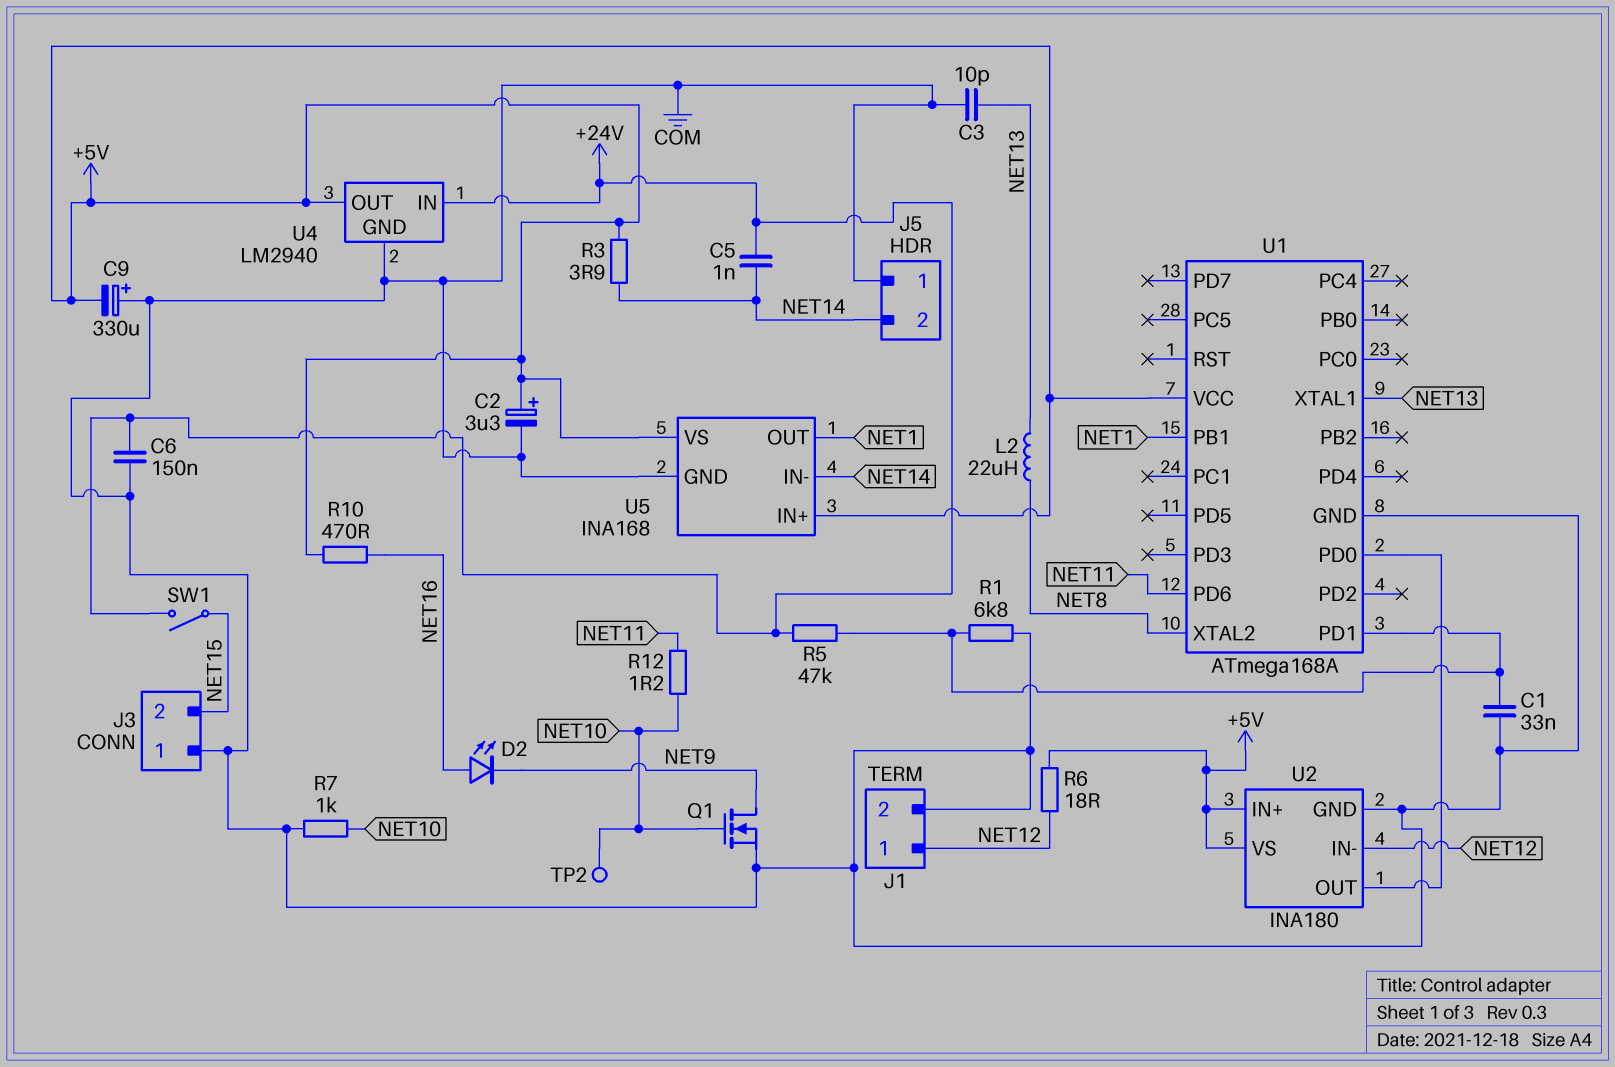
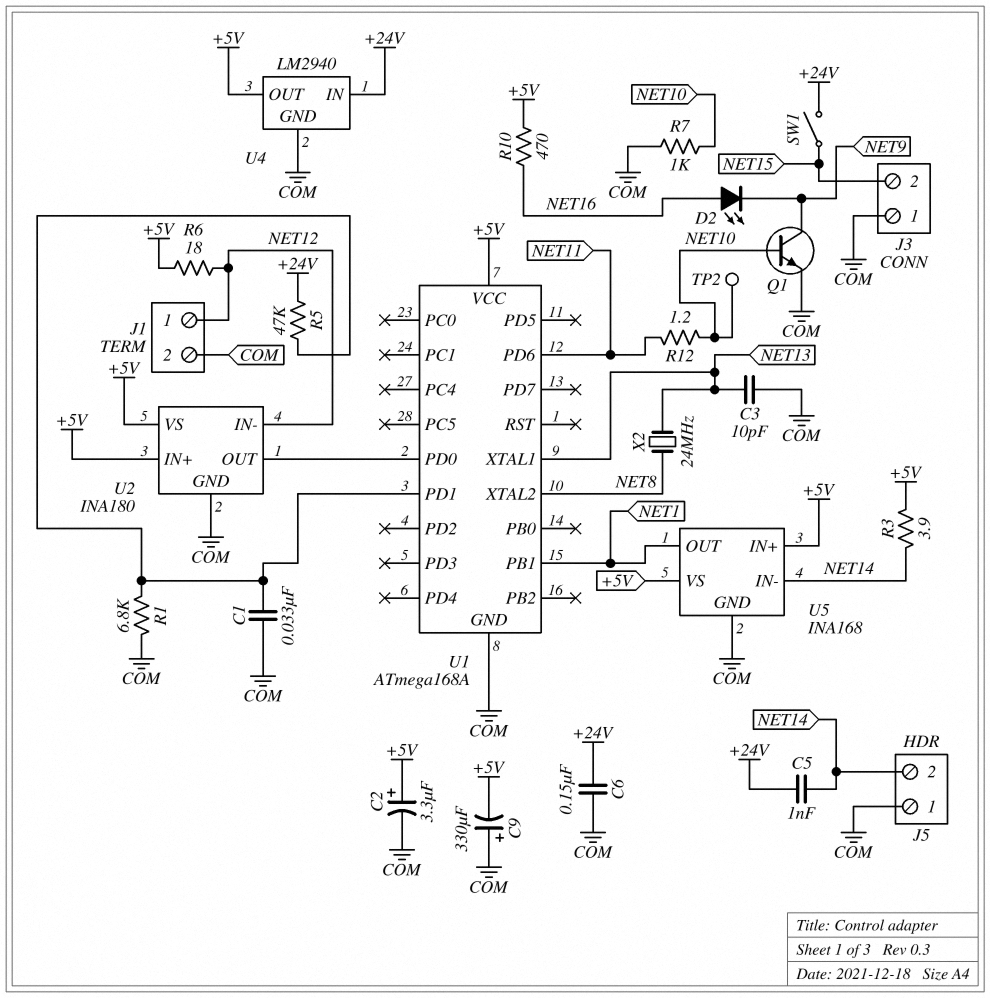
L2: 22uH (NET8, NET13) -> none
Q1: NMOS (G NET10, D NET9, S COM) -> NPN (B NET10, C NET9, E COM)
X2: none -> 24MHz (NET8, NET13)

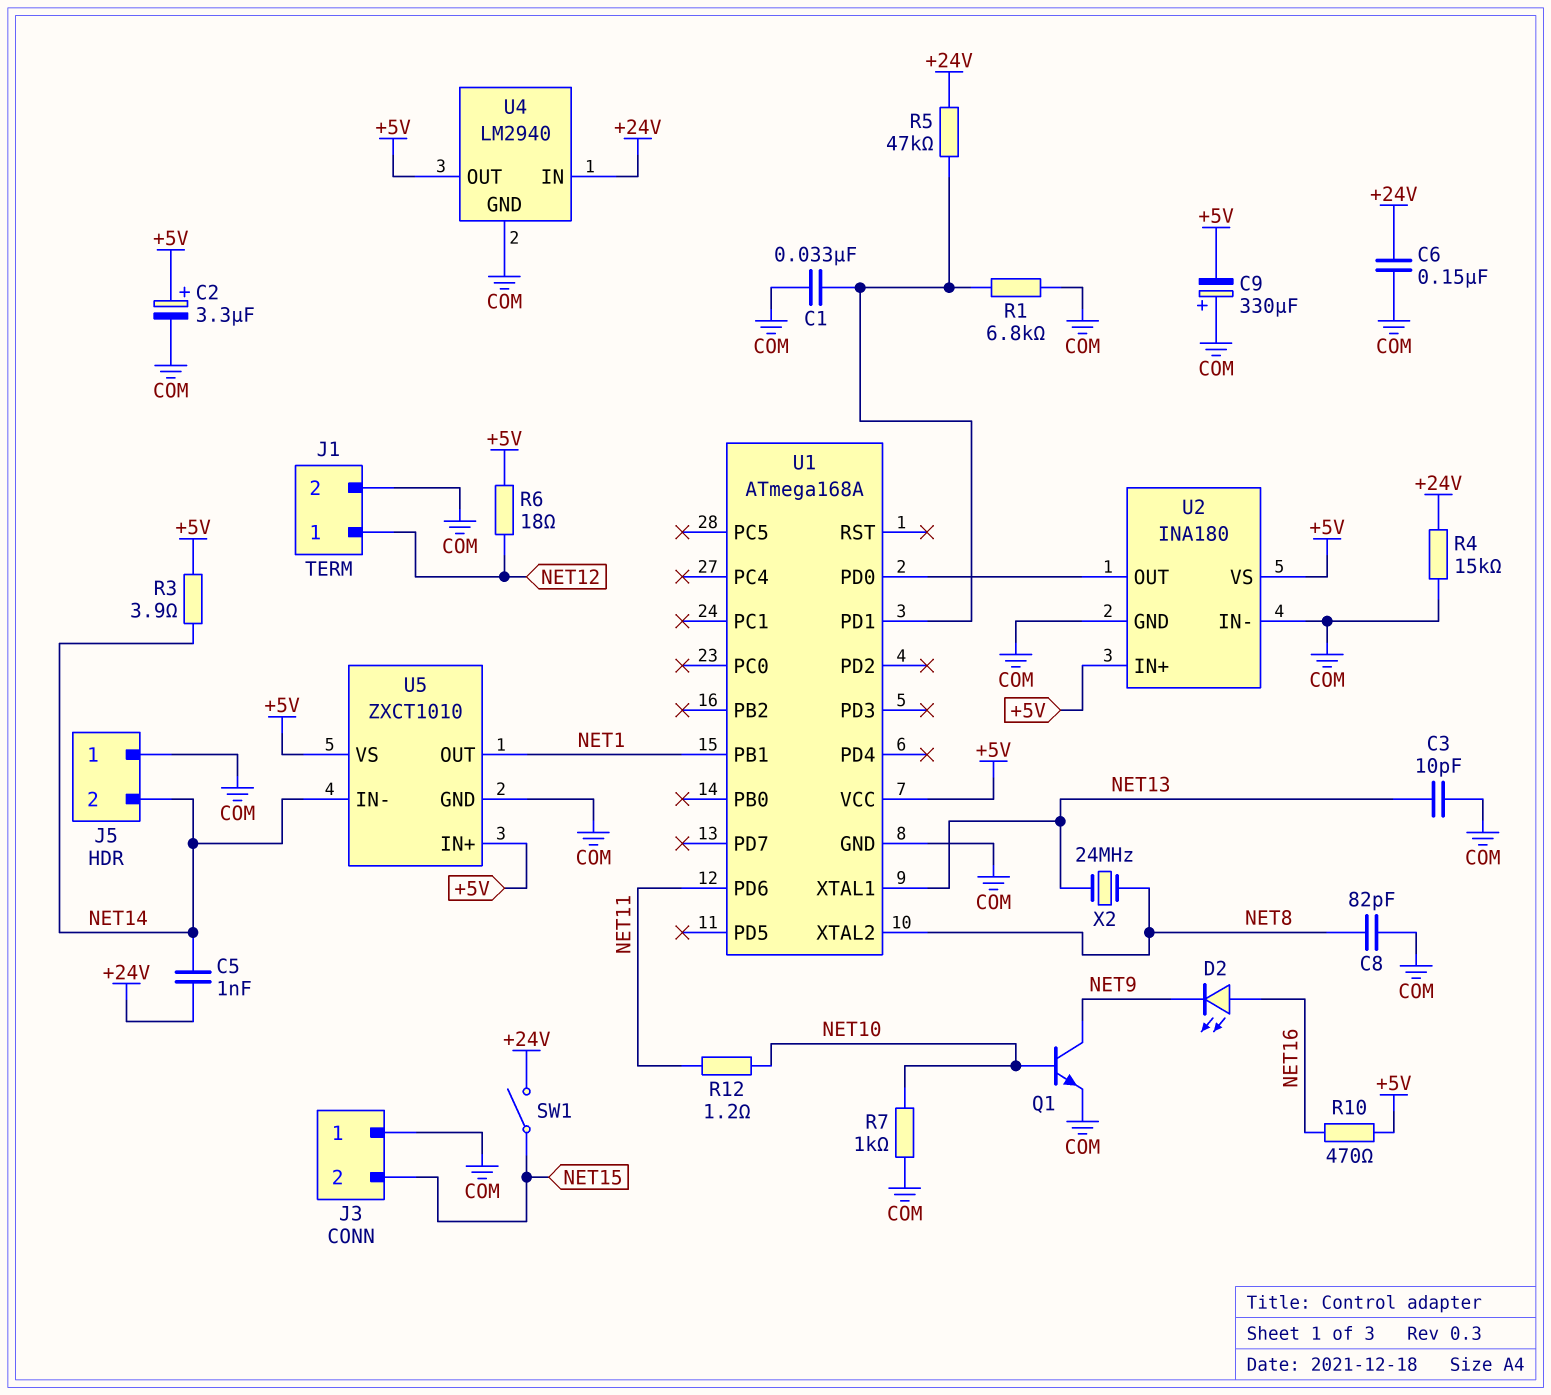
C8: none -> 82pF (COM, NET8)
R4: none -> 15k (+24V, COM)
TP2: test point (NET10) -> none
U2 pin IN-: NET12 -> COM
U5: INA168 -> ZXCT1010

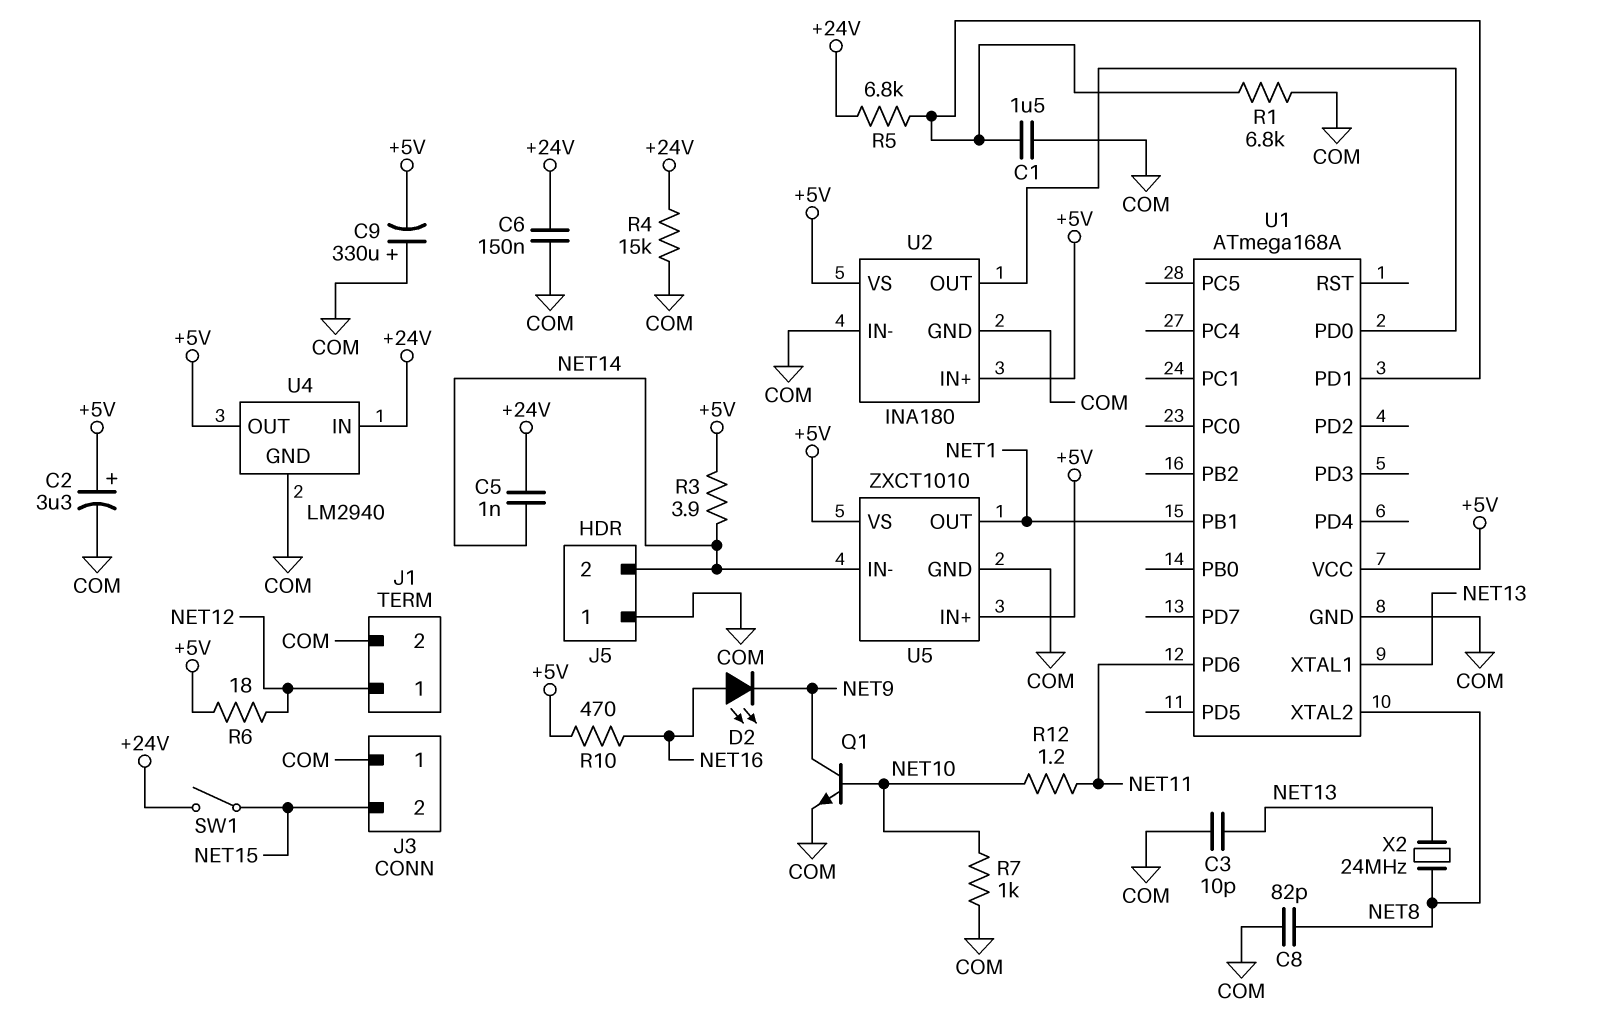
C1: 33nF (COM, U1/PD1) -> 1.5uF (COM, U1/PD1)
R5: 47k (+24V, U1/PD1) -> 6.8k (+24V, U1/PD1)

